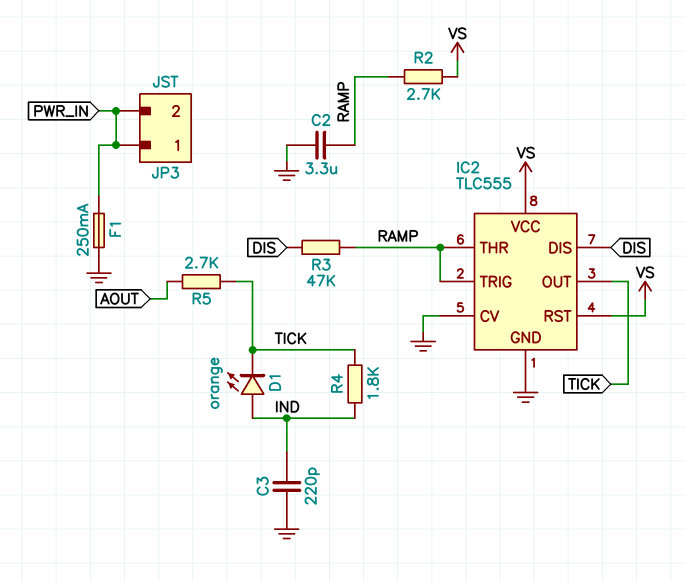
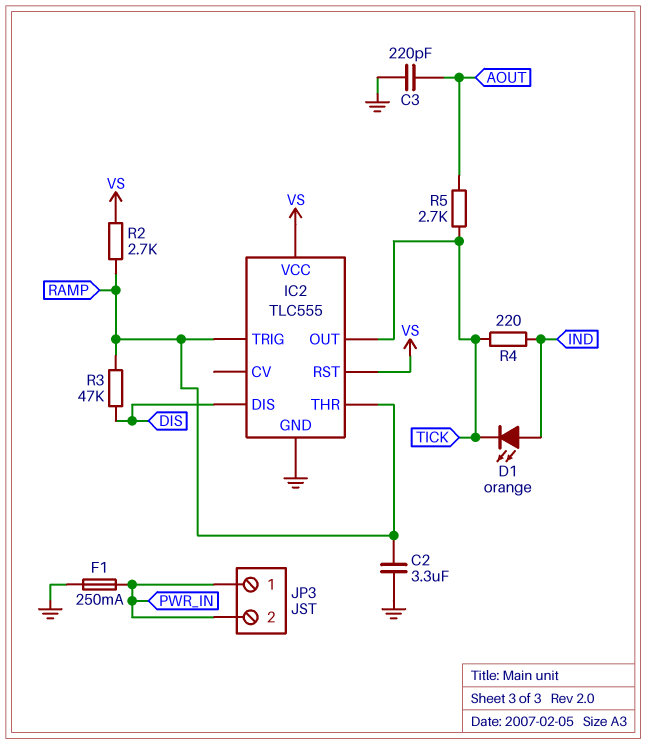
C3: 220pF (GND, IND) -> 220pF (AOUT, GND)
IC2 pin CV: GND -> none
R4: 1.8k (IND, TICK) -> 220 (IND, TICK)

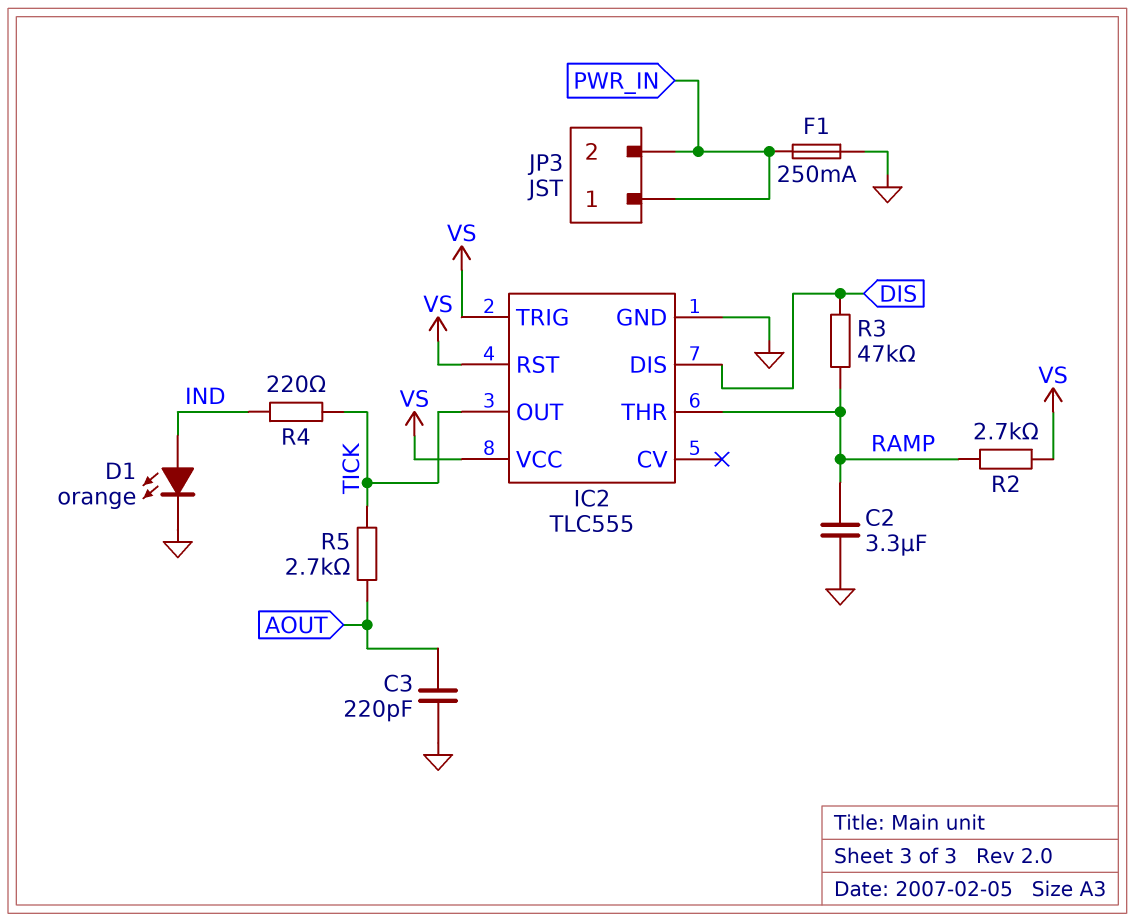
D1: LED orange (A IND, K TICK) -> LED orange (A IND, K GND)
IC2 pin TRIG: RAMP -> VS

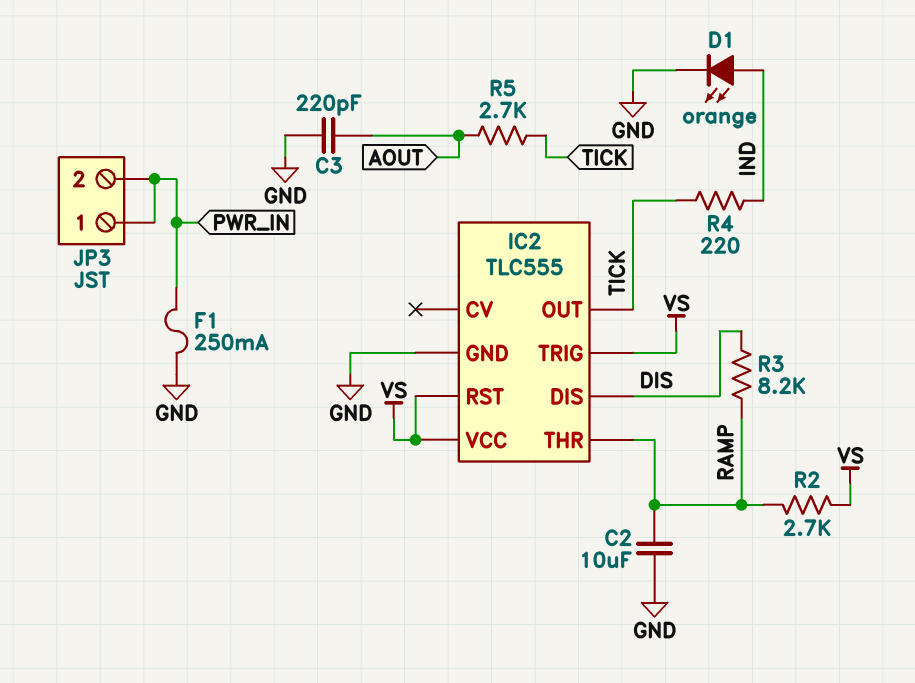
C2: 3.3uF (GND, RAMP) -> 10uF (GND, RAMP)
R3: 47k (DIS, RAMP) -> 8.2k (DIS, RAMP)

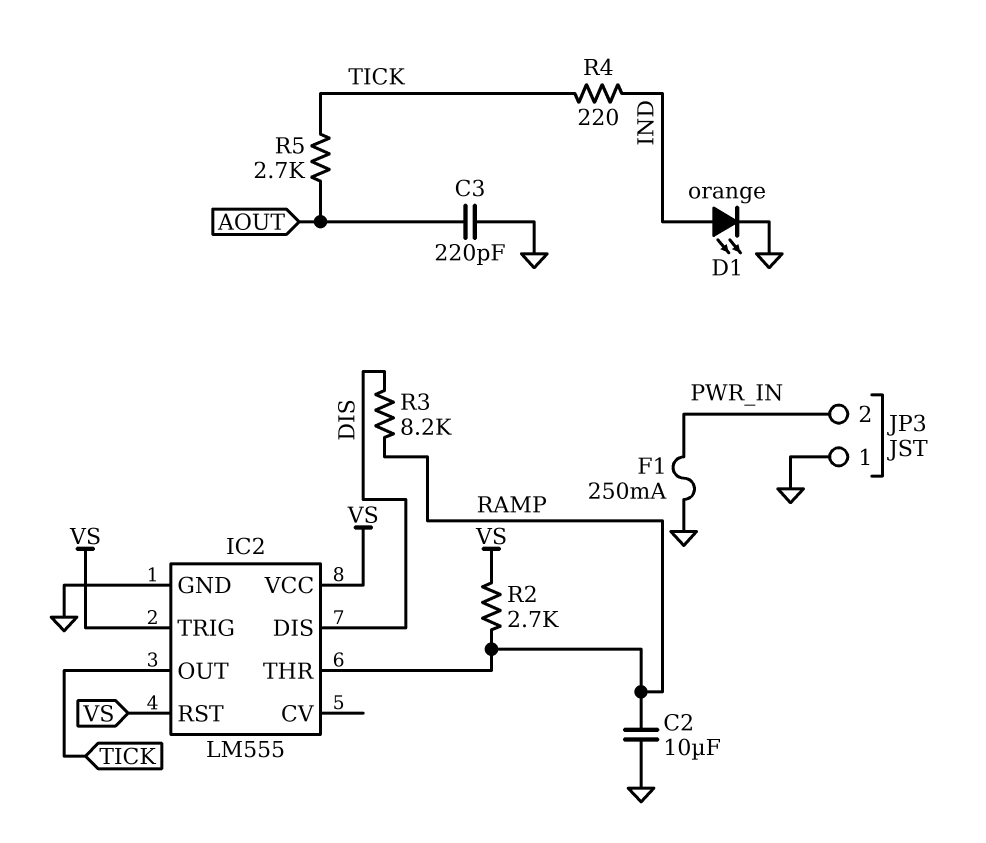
IC2: TLC555 -> LM555
JP3 pin 1: PWR_IN -> GND

